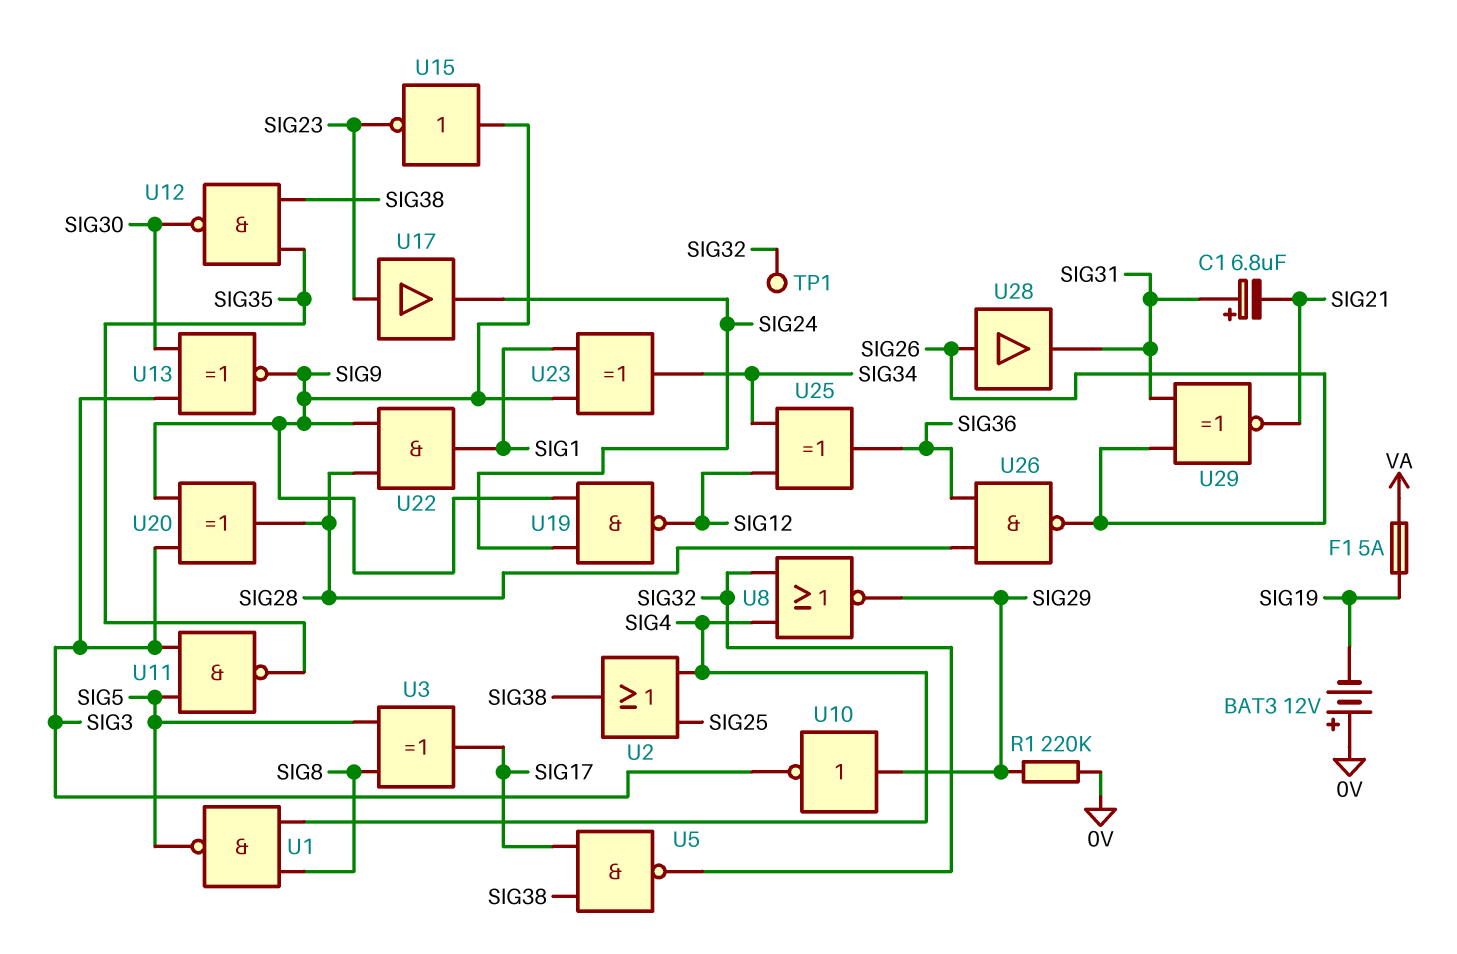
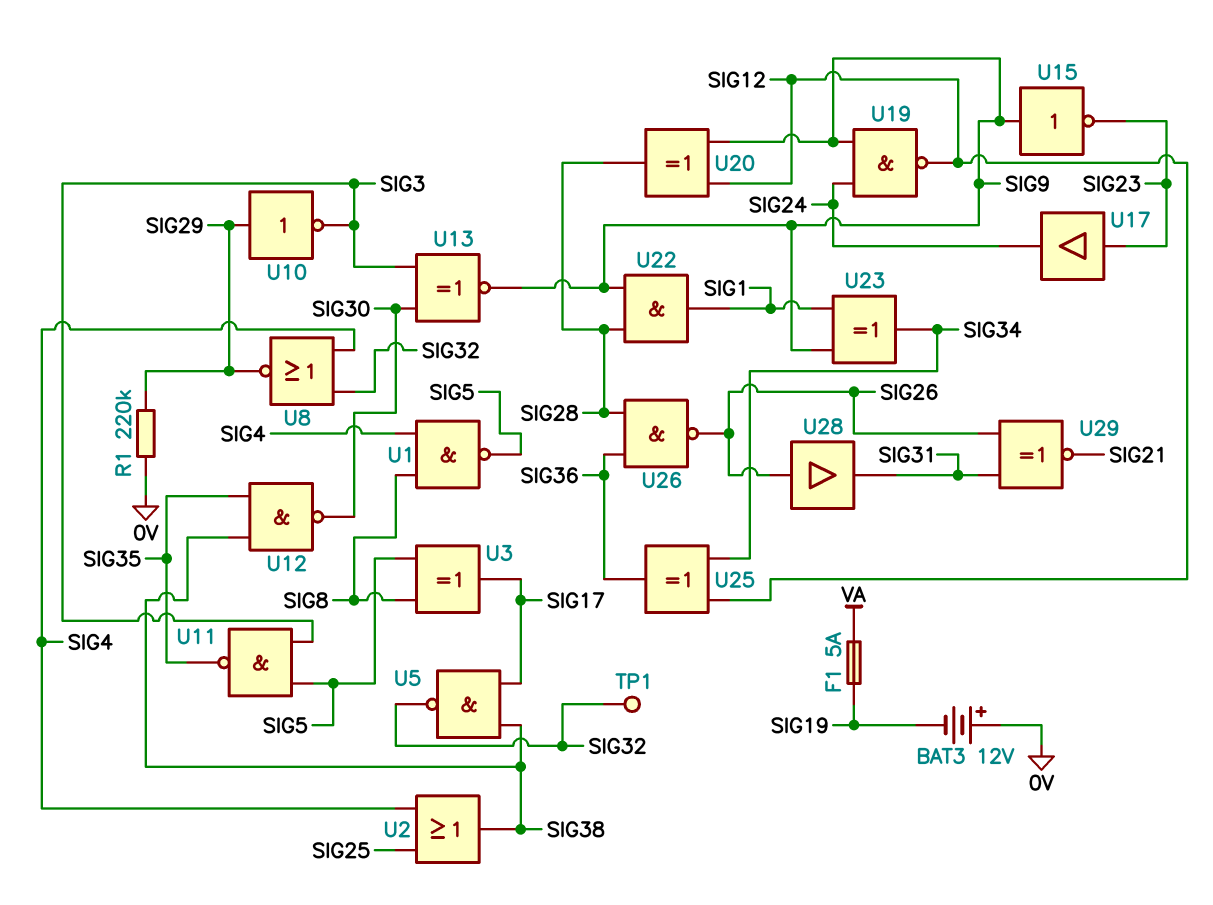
C1: 6.8uF (plus SIG31, minus SIG21) -> none
U20: XOR (in SIG3, in SIG9, out SIG28) -> XOR (in SIG9, in SIG12, out SIG28)

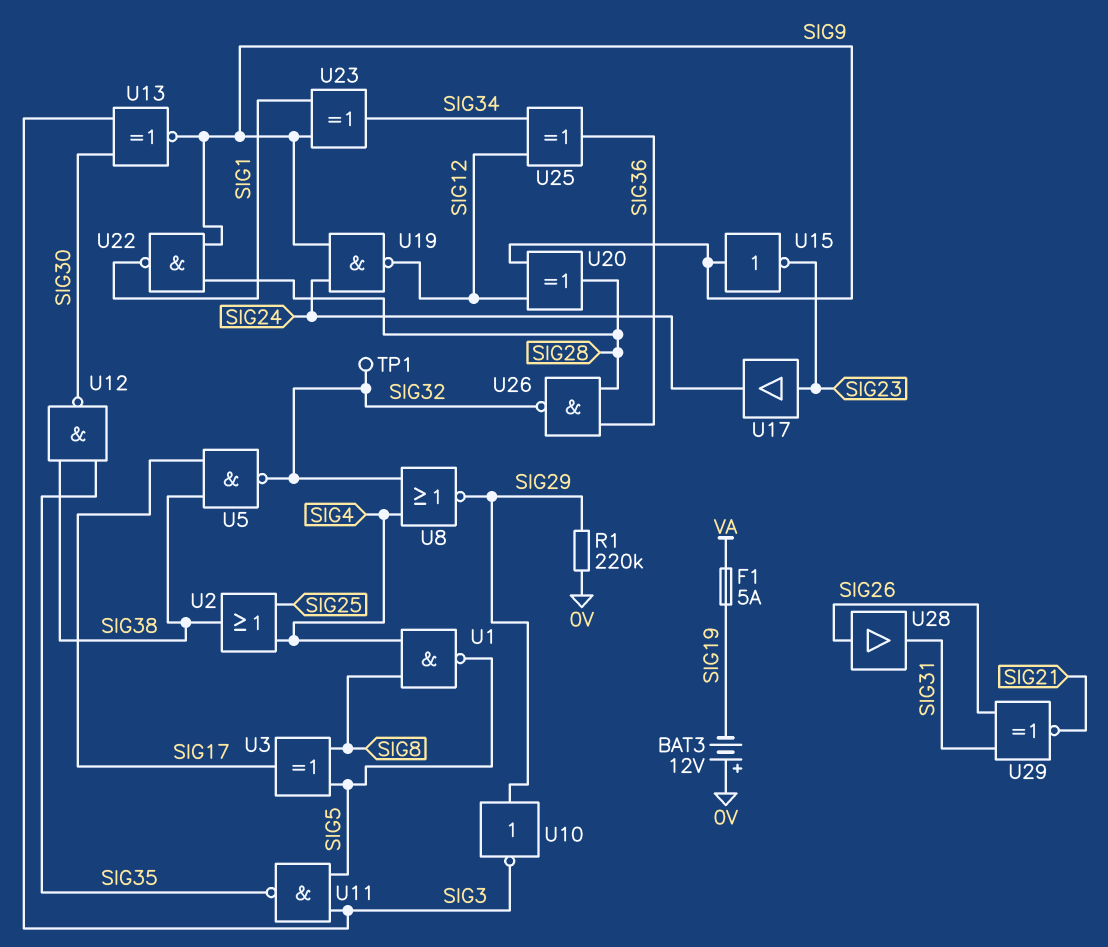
U22: AND (in SIG9, in SIG28, out SIG1) -> NAND (in SIG9, in SIG28, out SIG1)
U26: NAND (in SIG28, in SIG36, out SIG26) -> NAND (in SIG28, in SIG36, out SIG32)

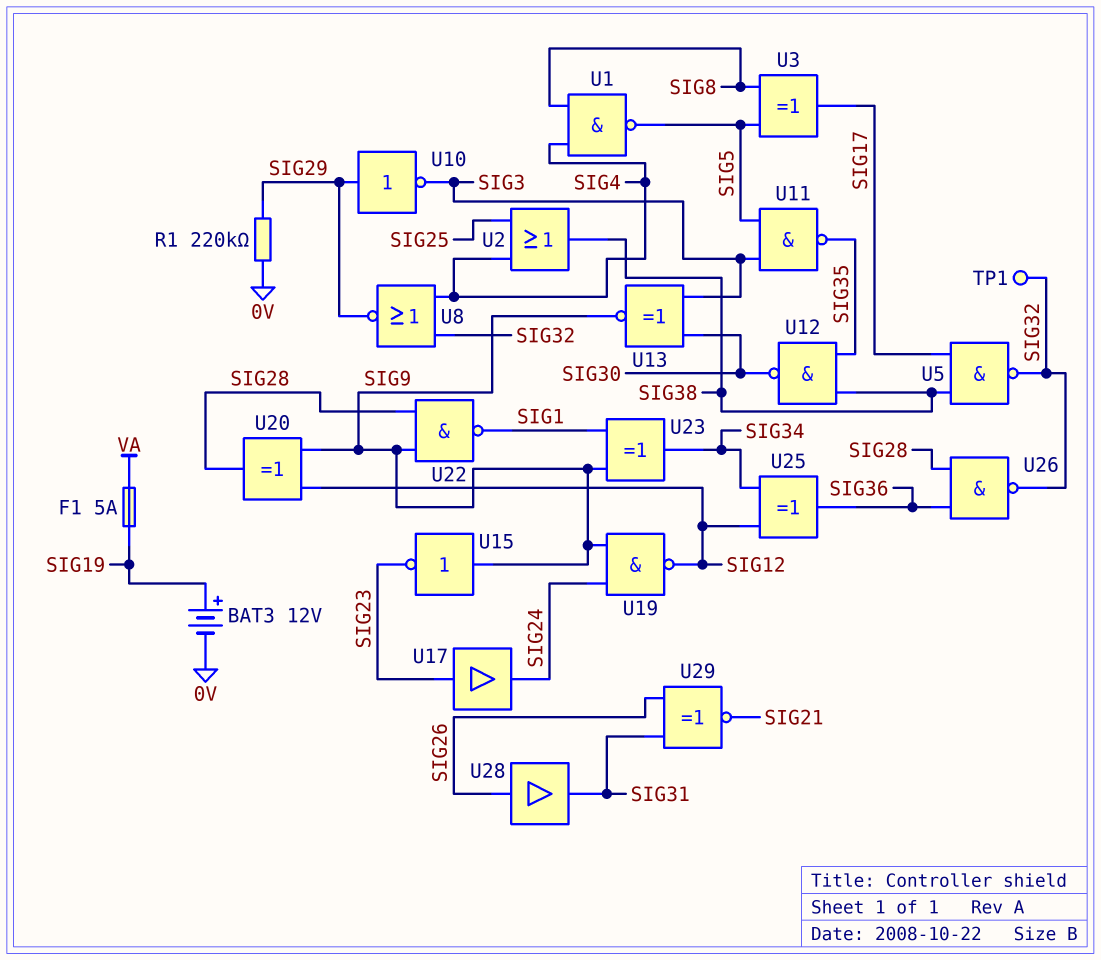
BAT3: 12V (plus 0V, minus SIG19) -> 12V (plus SIG19, minus 0V)

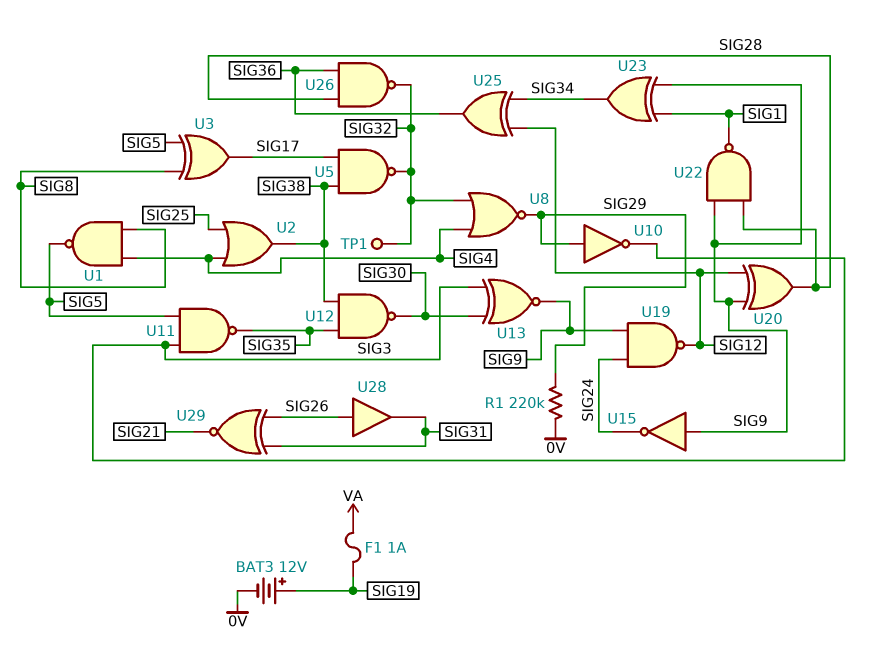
F1: 5A (SIG19, VA) -> 1A (SIG19, VA)
U15: NOT (in SIG9, out SIG23) -> NOT (in SIG9, out SIG24)
U17: buffer (in SIG23, out SIG24) -> none

